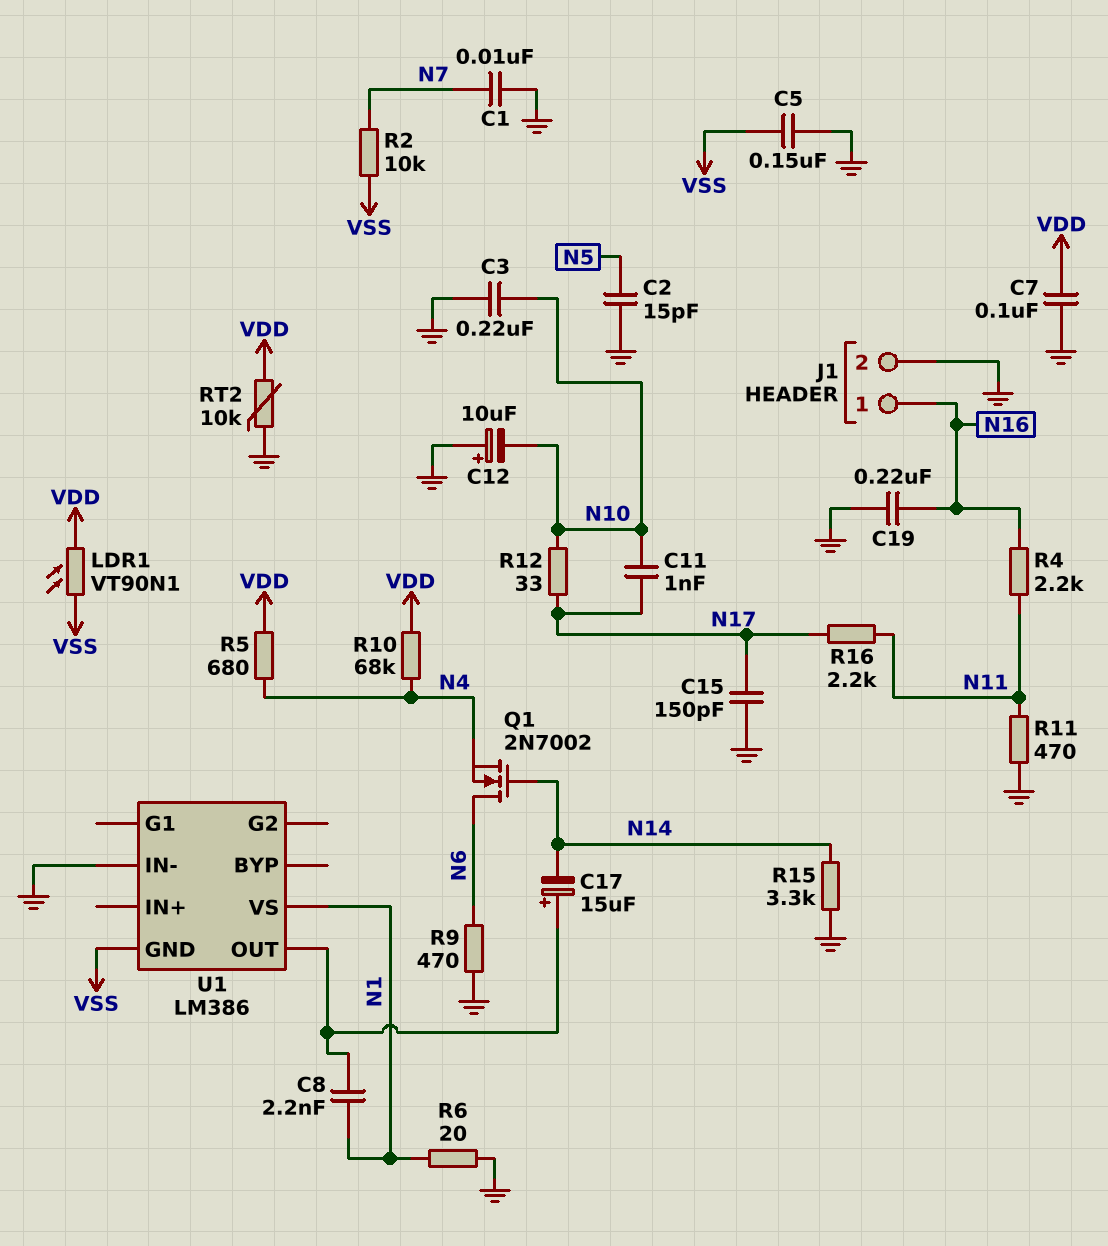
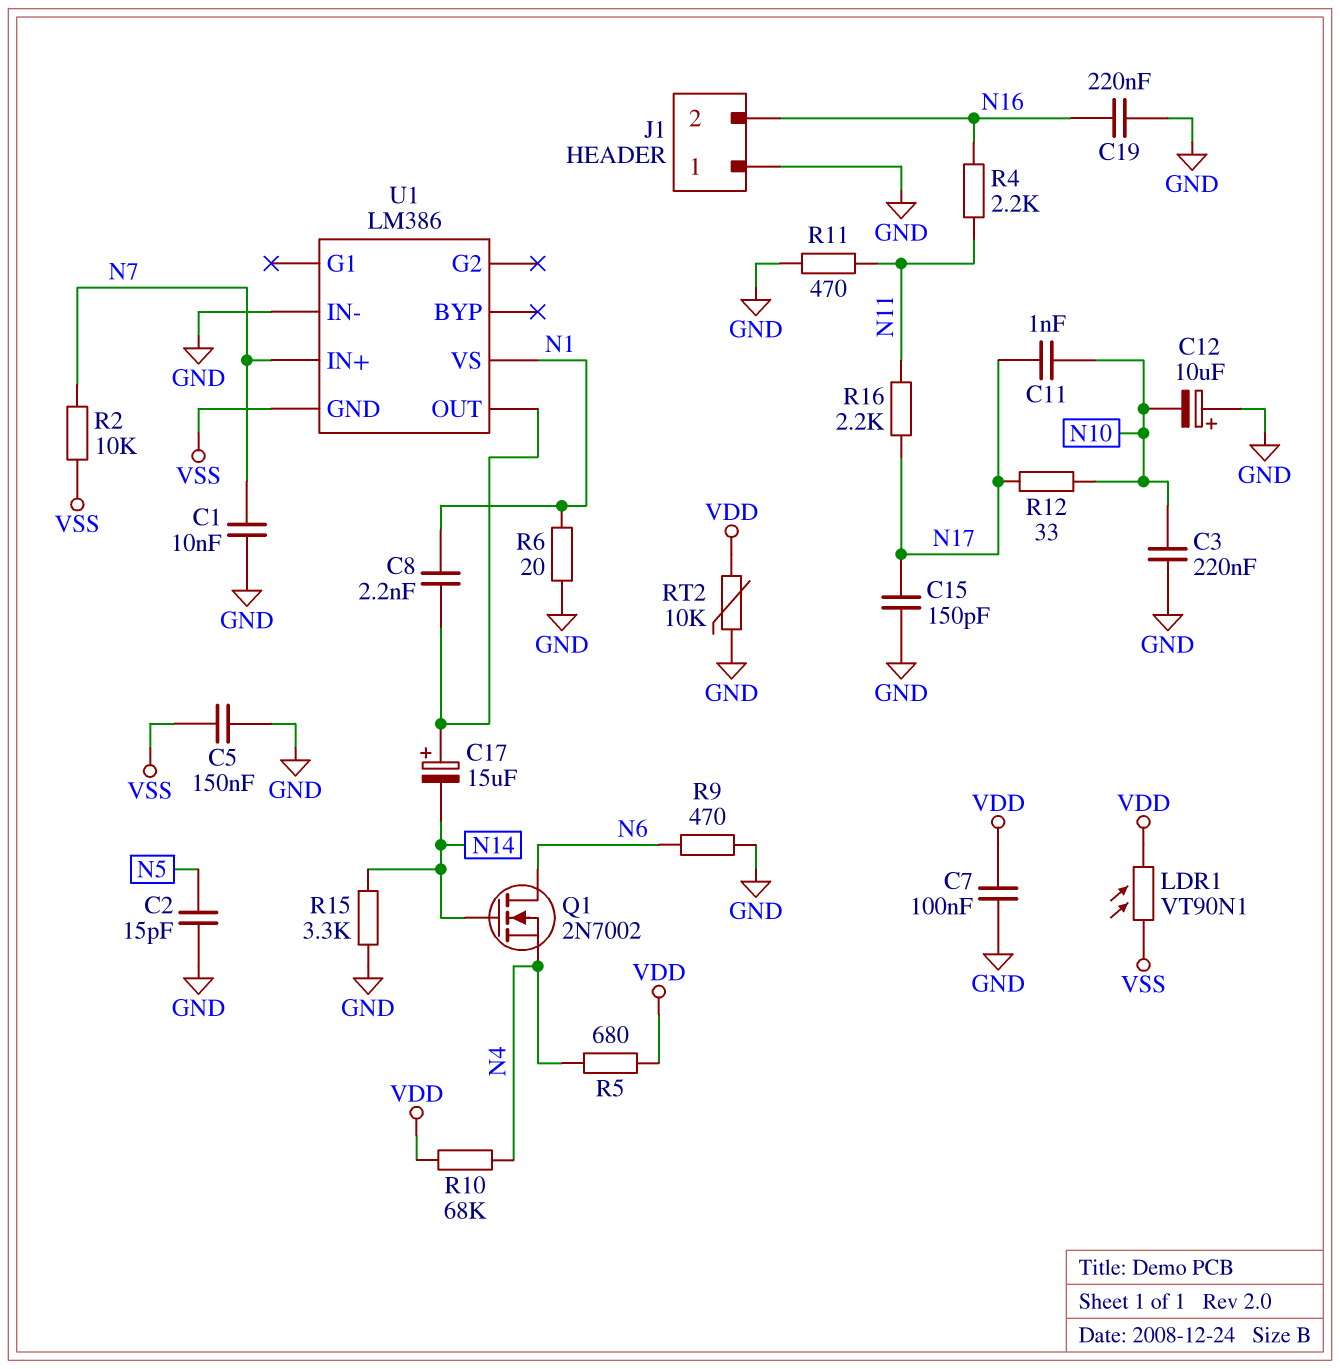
J1 pin 1: N16 -> GND
J1 pin 2: GND -> N16
U1 pin IN+: none -> N7

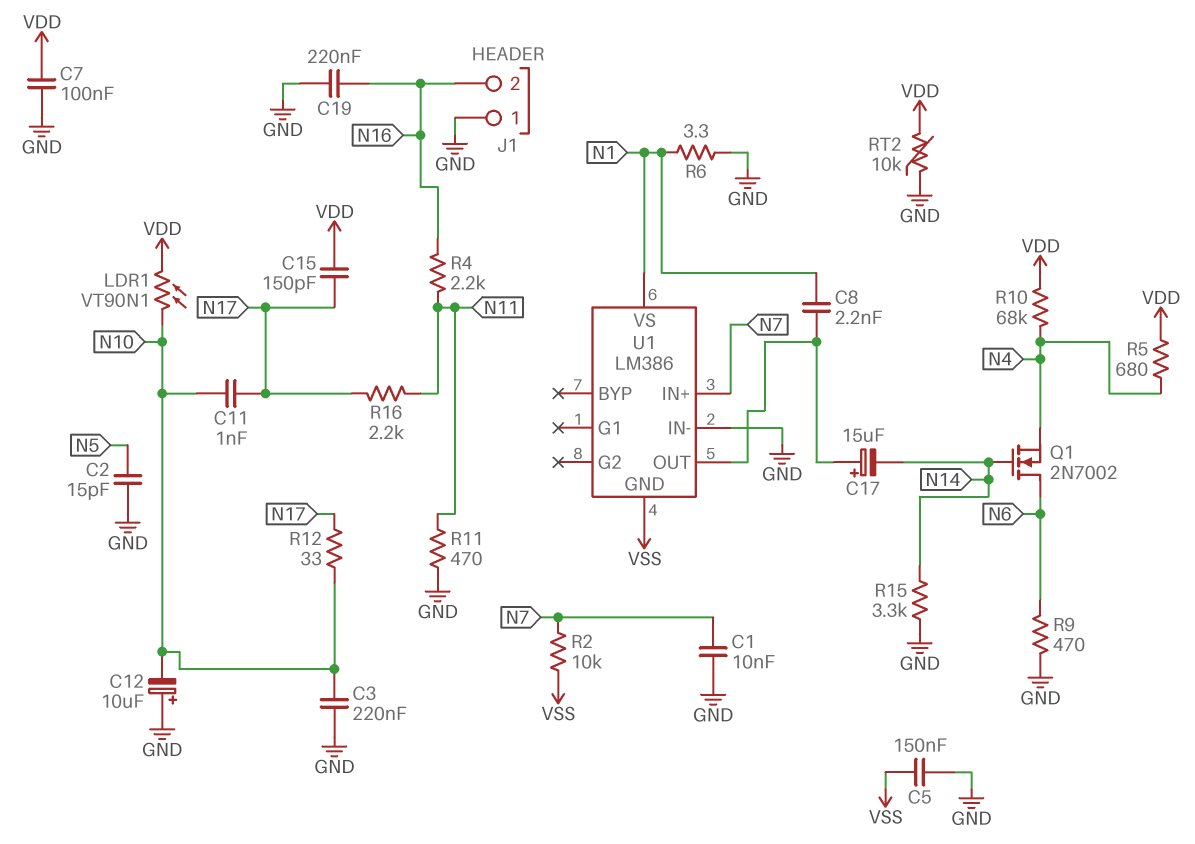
C15: 150pF (GND, N17) -> 150pF (N17, VDD)
LDR1: VT90N1 (VDD, VSS) -> VT90N1 (N10, VDD)
R6: 20 (GND, N1) -> 3.3 (GND, N1)

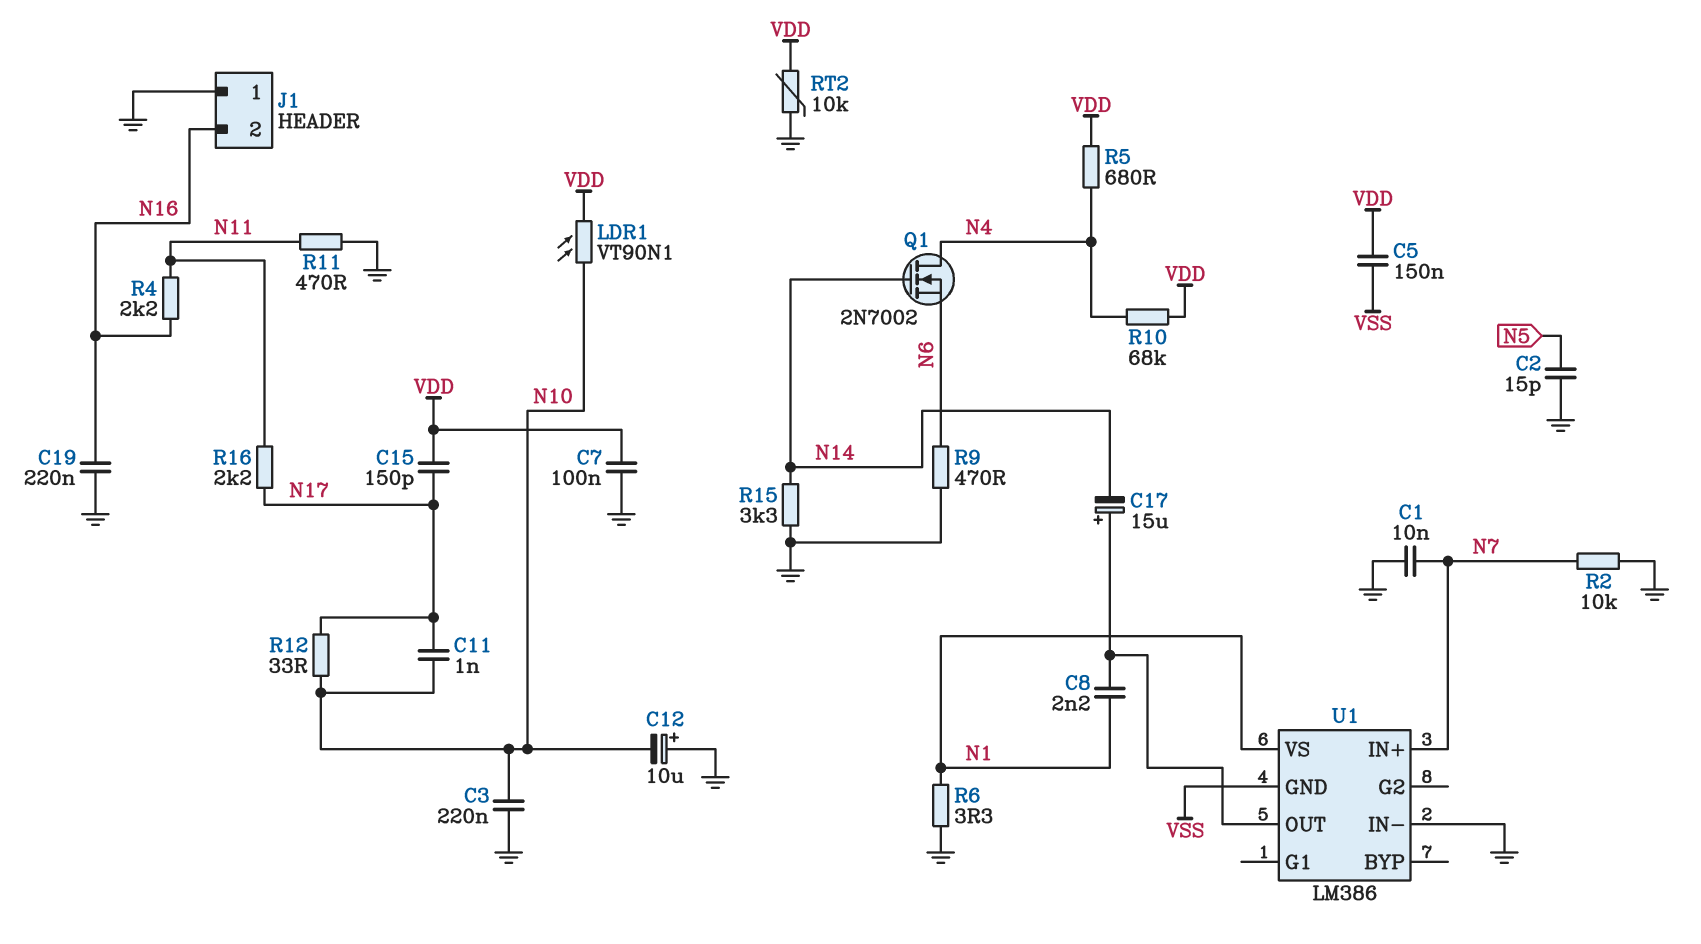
C5: 150nF (GND, VSS) -> 150nF (VDD, VSS)
Q1: NMOS 2N7002 (G N14, D N6, S N4) -> NMOS 2N7002 (G N14, D N4, S N6)
R2: 10k (N7, VSS) -> 10k (GND, N7)

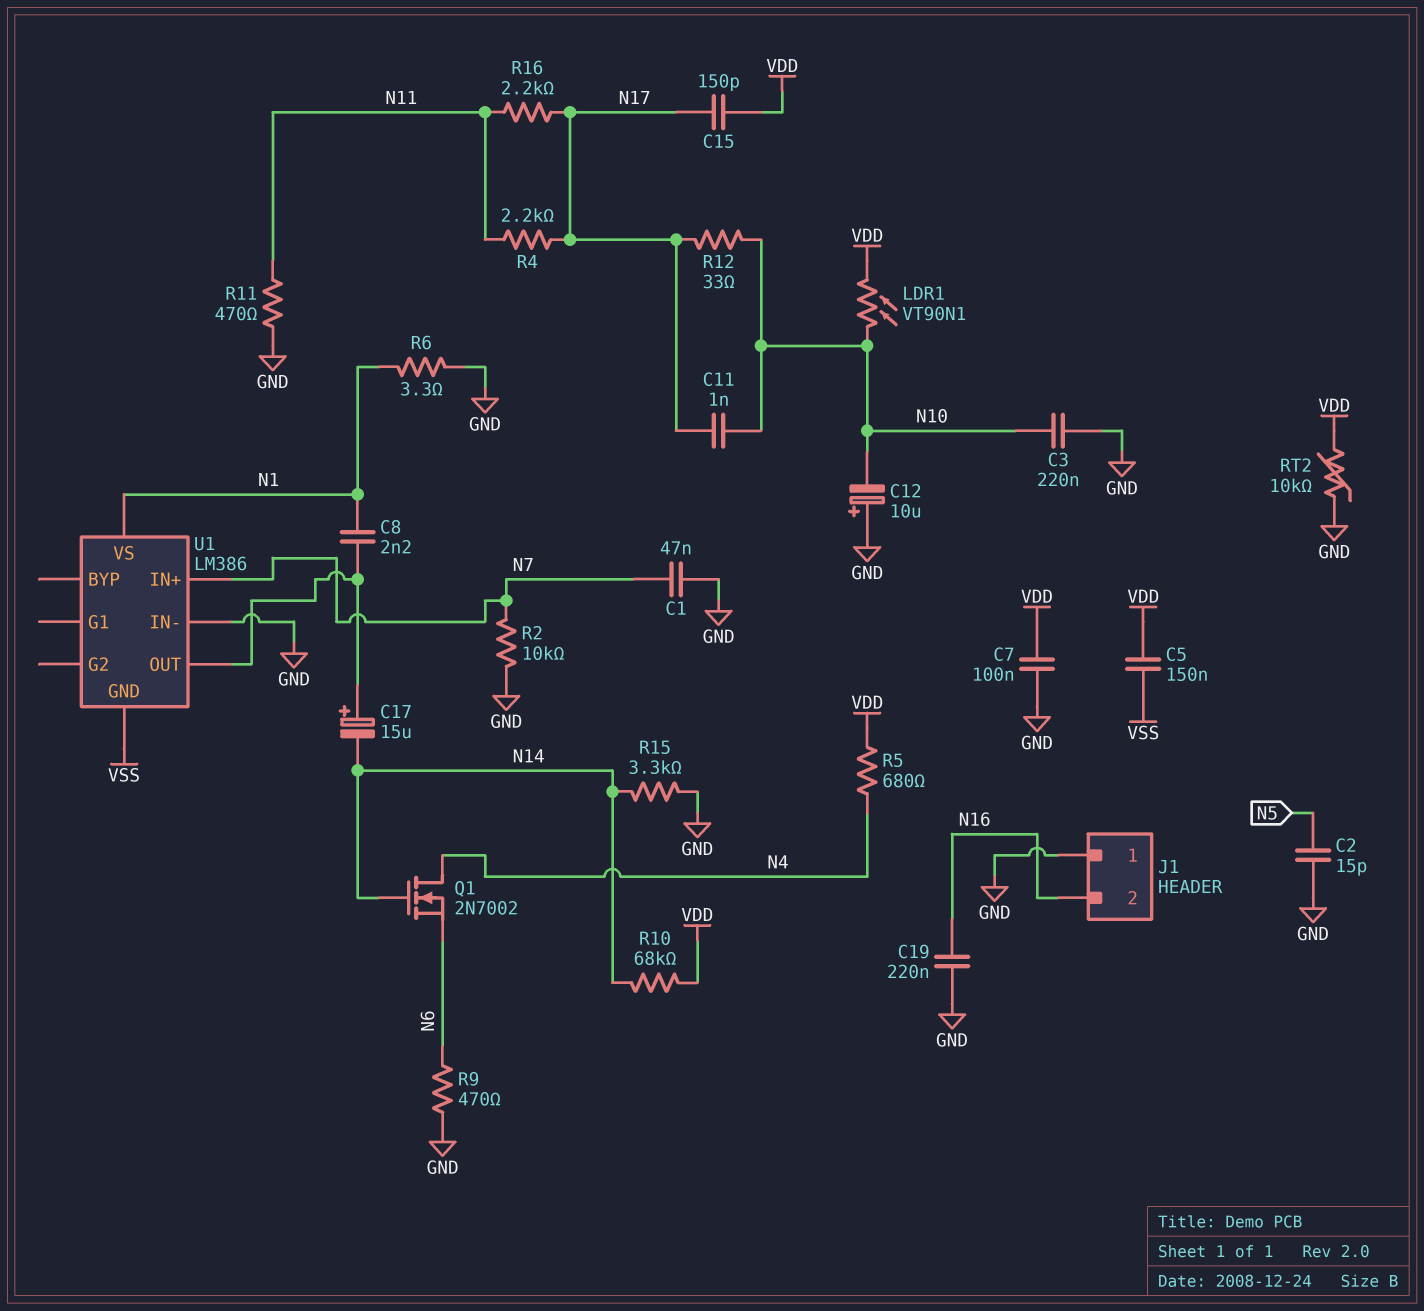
C1: 10nF (GND, N7) -> 47nF (GND, N7)
R4: 2.2k (N11, N16) -> 2.2k (N11, N17)
R10: 68k (N4, VDD) -> 68k (N14, VDD)

